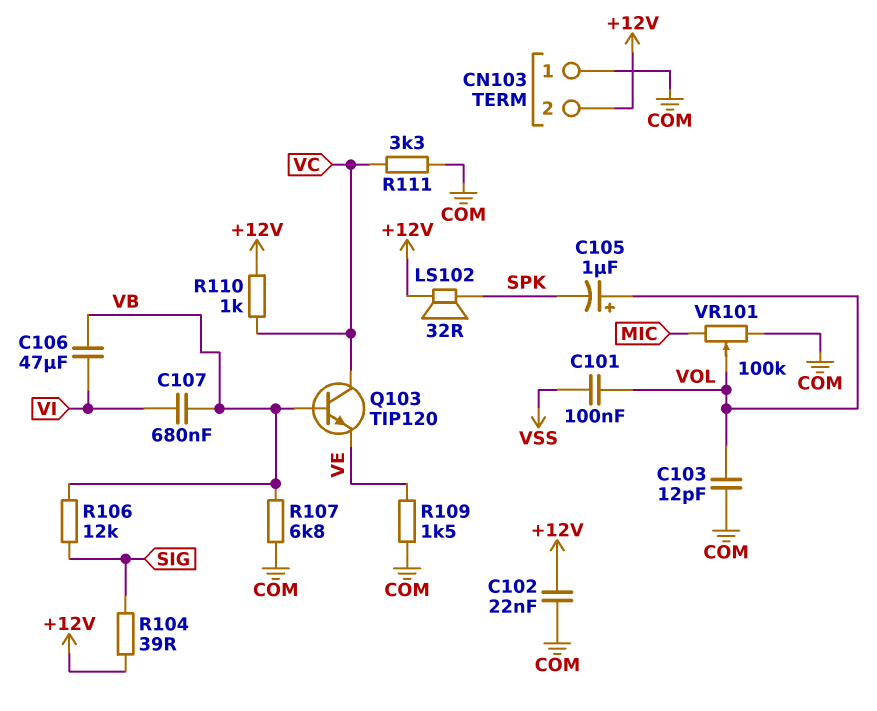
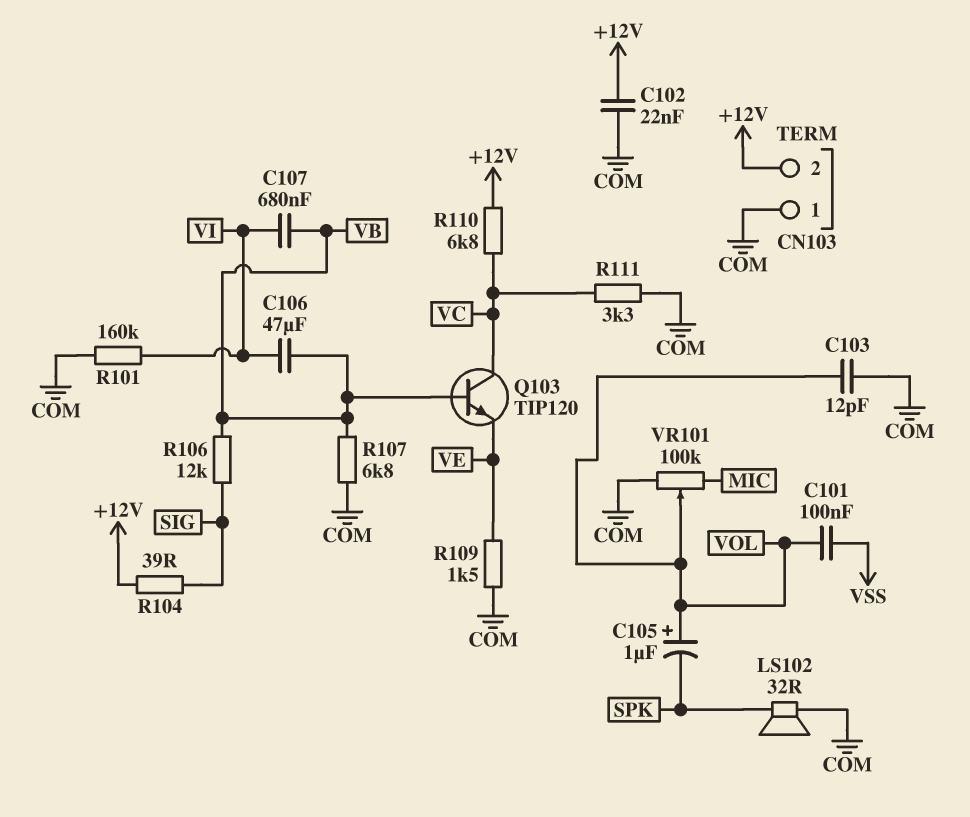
LS102: speaker 32R (+12V, SPK) -> speaker 32R (COM, SPK)
R101: none -> 160k (COM, VI)
R110: 1k (+12V, VC) -> 6.8k (+12V, VC)

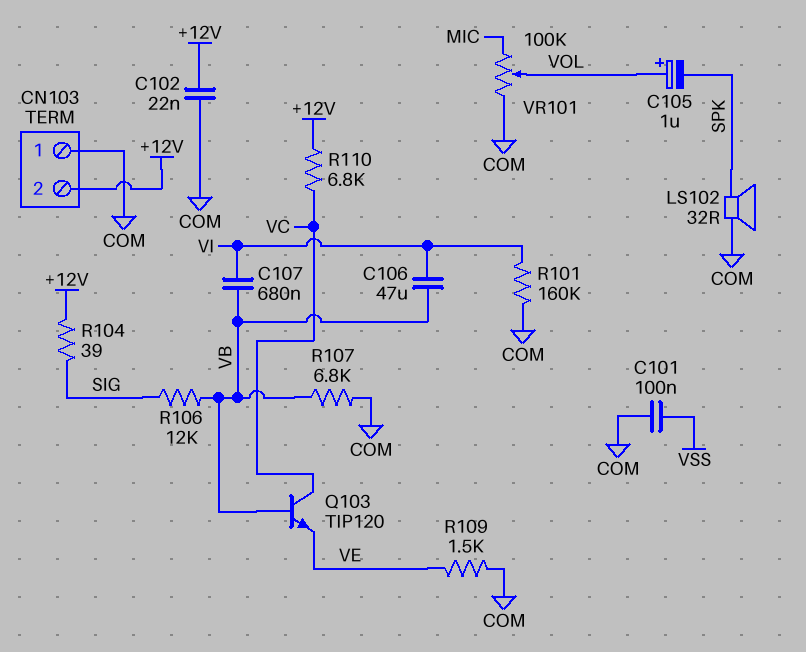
C101: 100nF (VOL, VSS) -> 100nF (COM, VSS)
C103: 12pF (COM, VOL) -> none
R111: 3.3k (COM, VC) -> none

